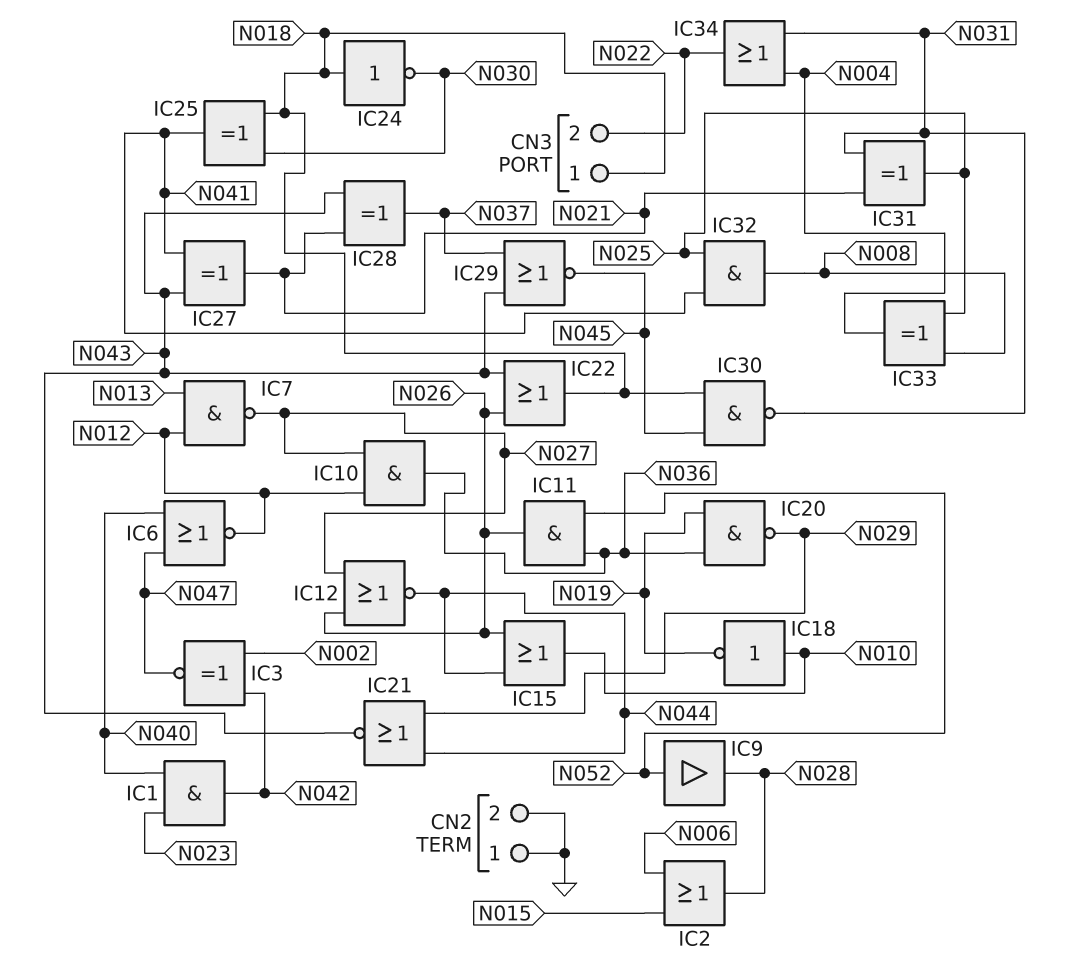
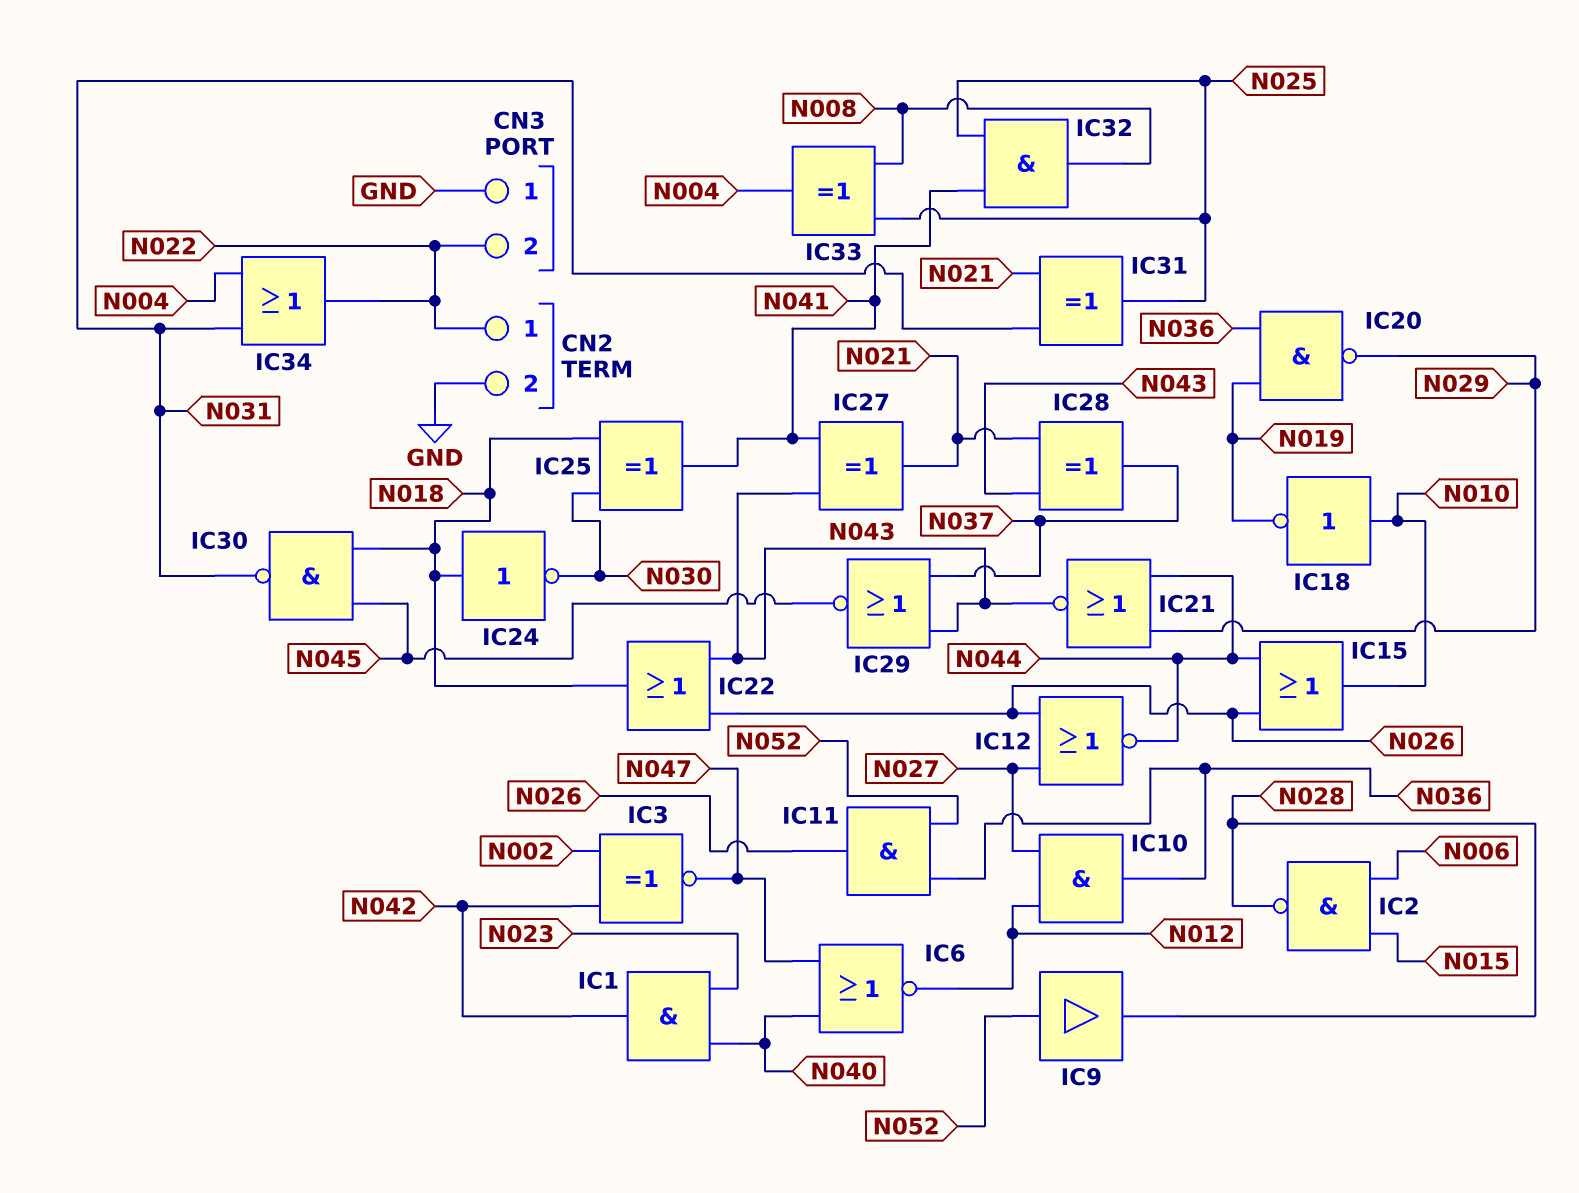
CN2 pin 1: GND -> N022
CN3 pin 1: N018 -> GND
IC2: OR (in N006, in N015, out N028) -> NAND (in N006, in N015, out N028)
IC7: NAND (in N012, in N013, out N027) -> none

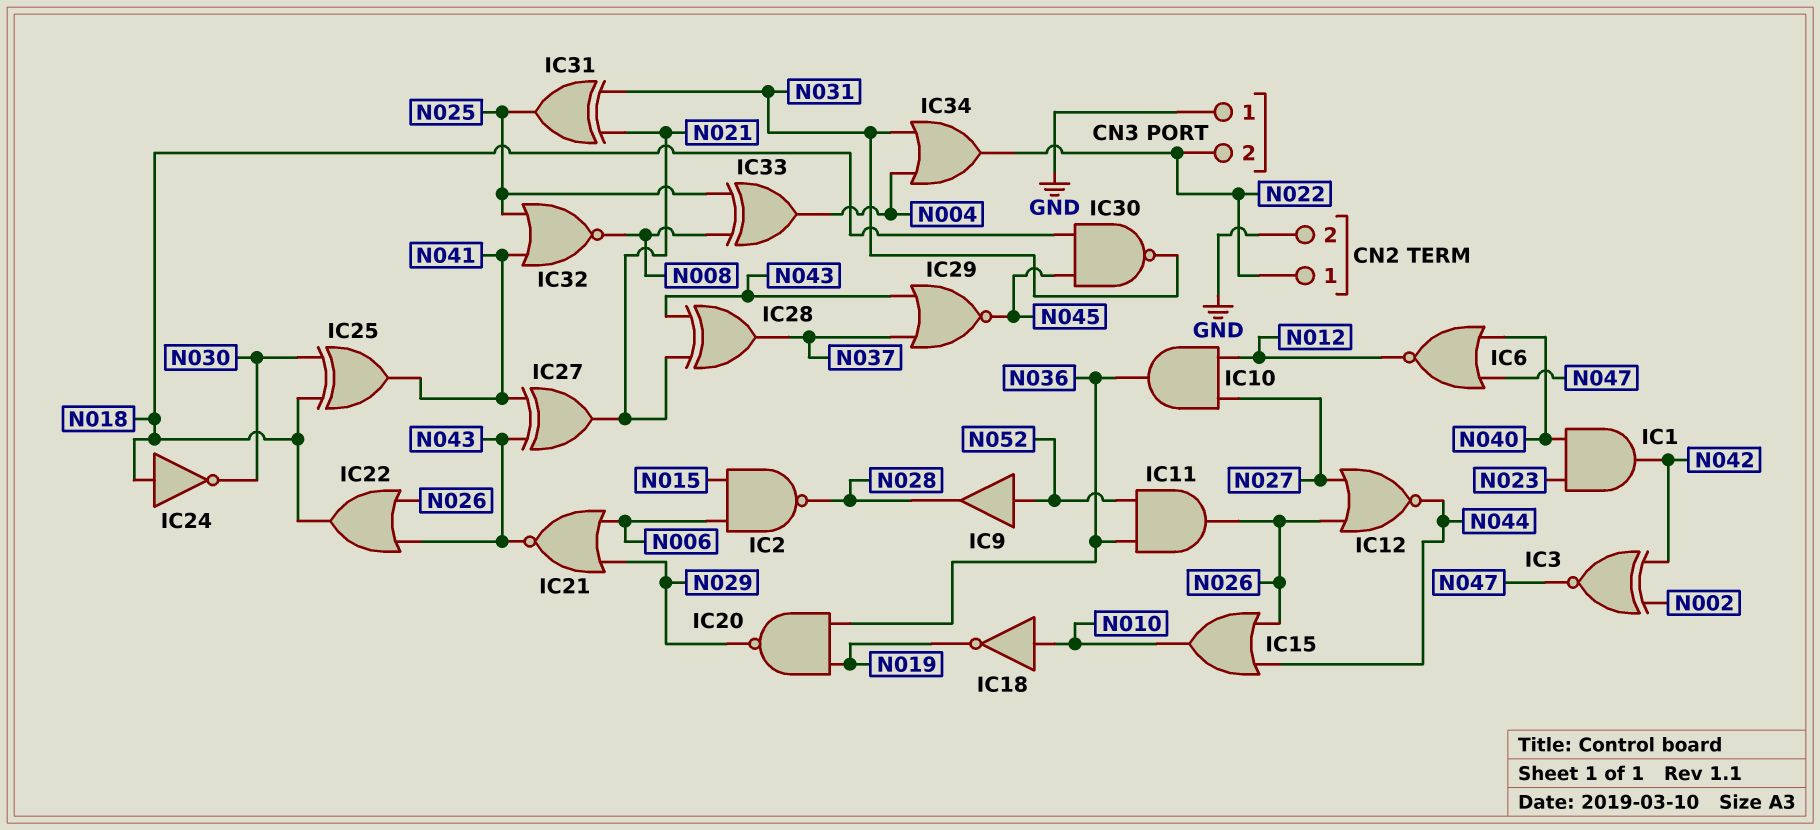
IC21: NOR (in N029, in N044, out N043) -> NOR (in N006, in N029, out N043)
IC32: AND (in N025, in N041, out N008) -> NOR (in N025, in N041, out N008)

